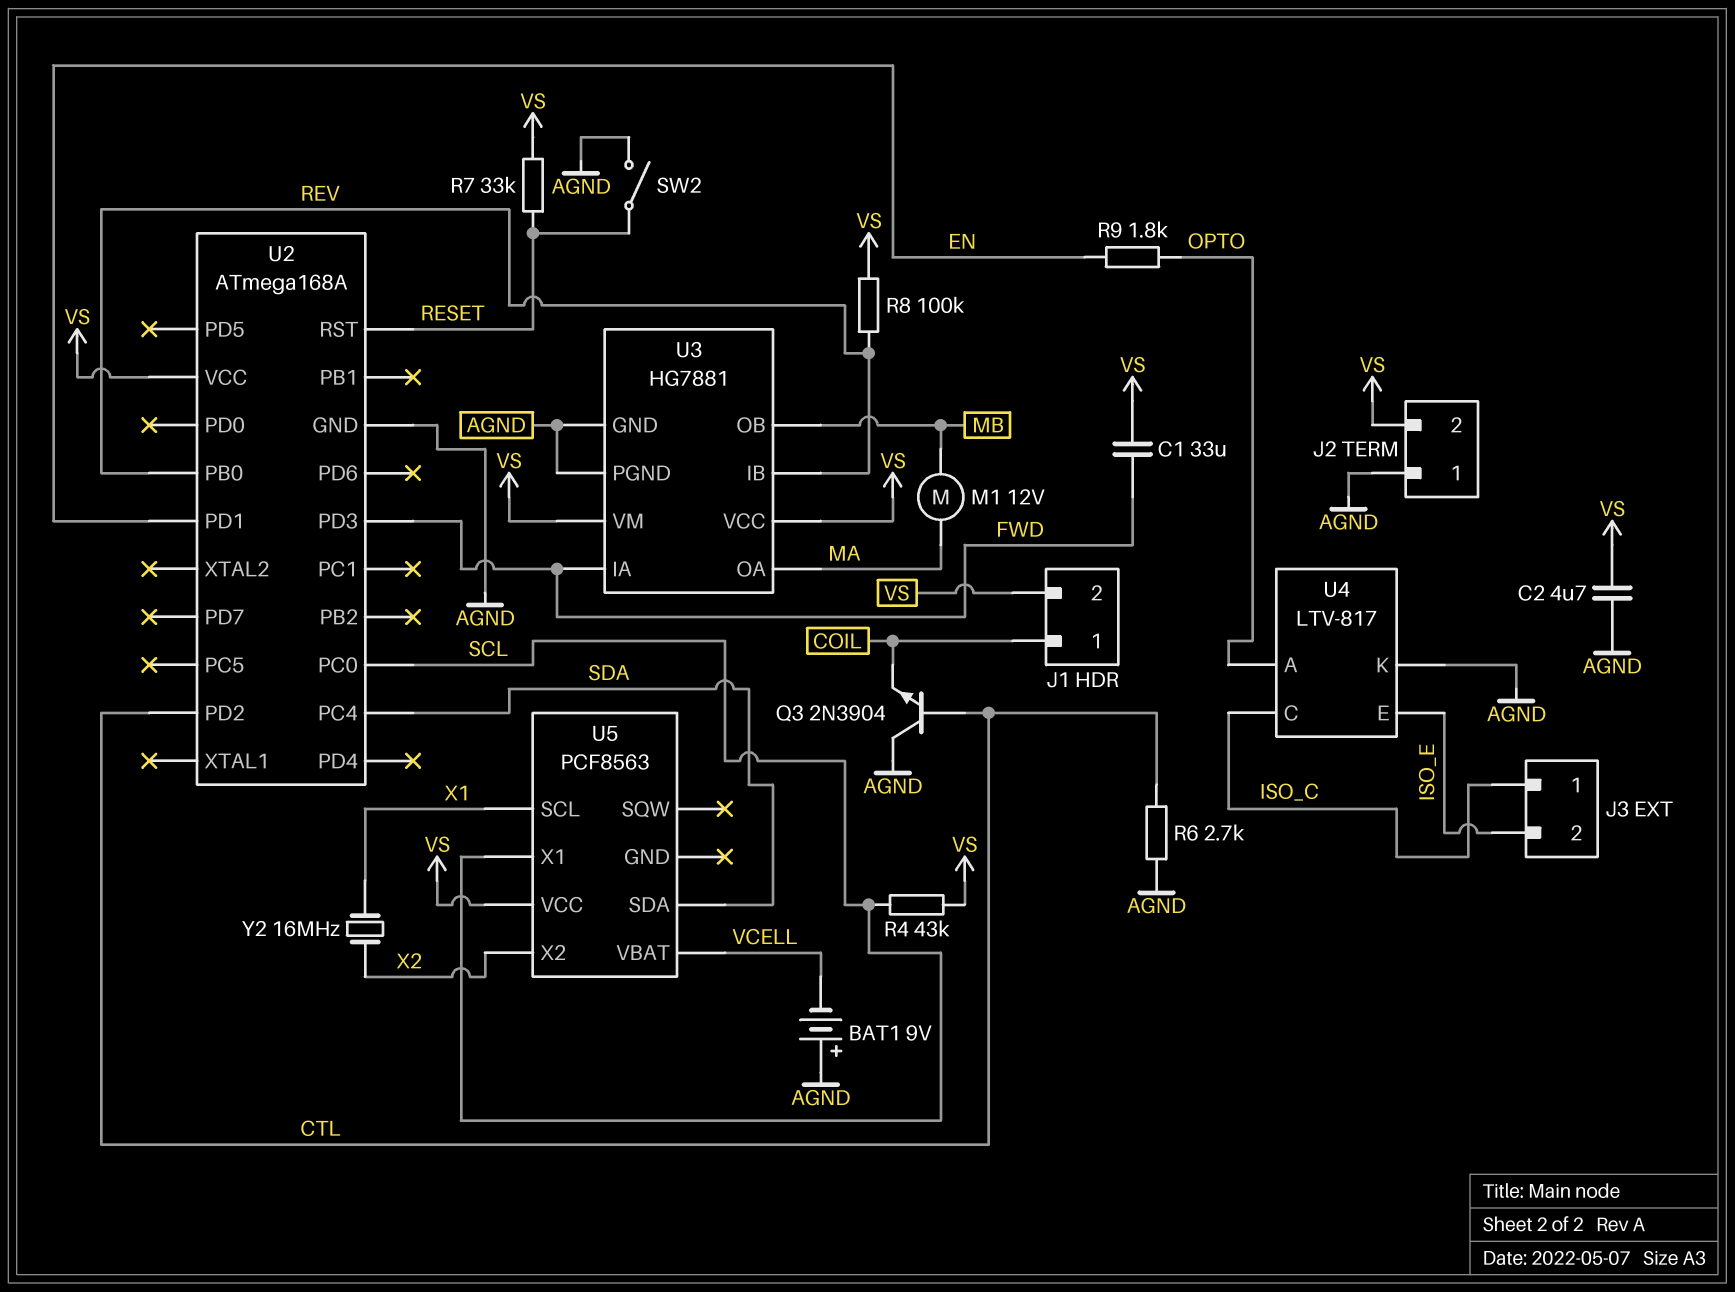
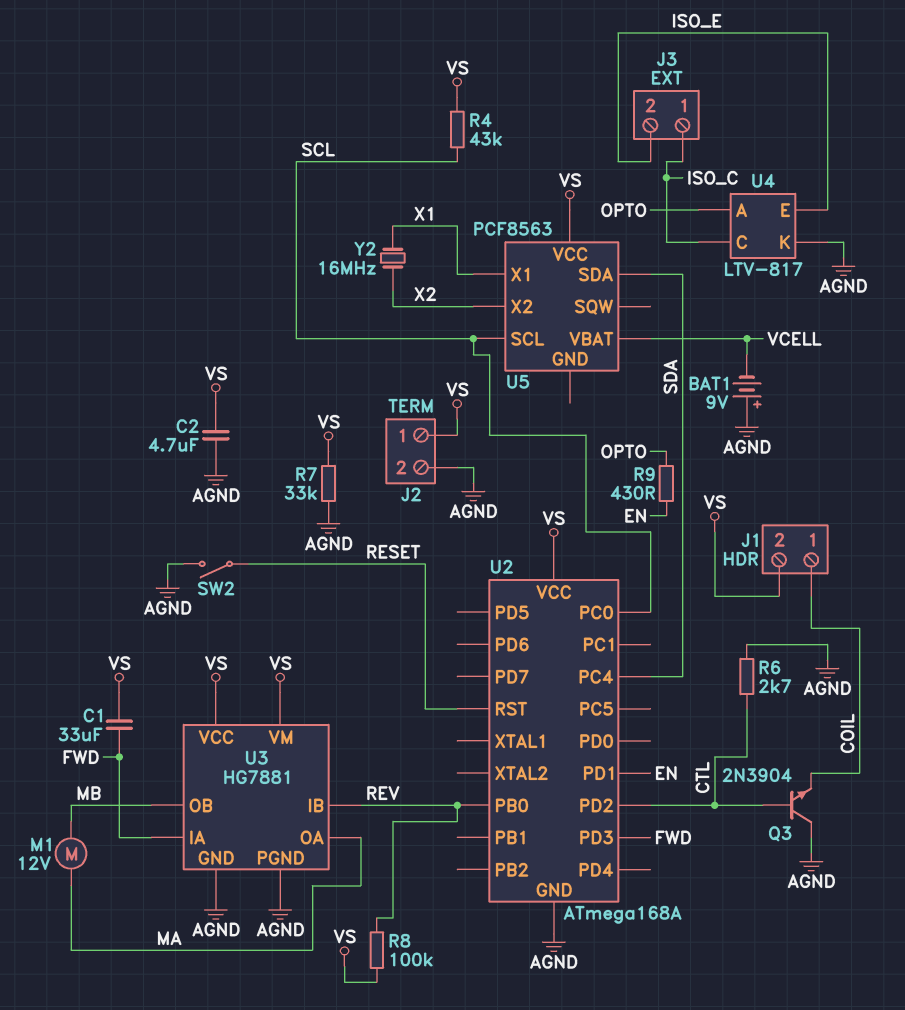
J2 pin 1: AGND -> VS
J2 pin 2: VS -> AGND
R7: 33k (RESET, VS) -> 33k (AGND, VS)
R9: 1.8k (EN, OPTO) -> 430 (EN, OPTO)
U5 pin SCL: X1 -> SCL
U5 pin X1: SCL -> X1

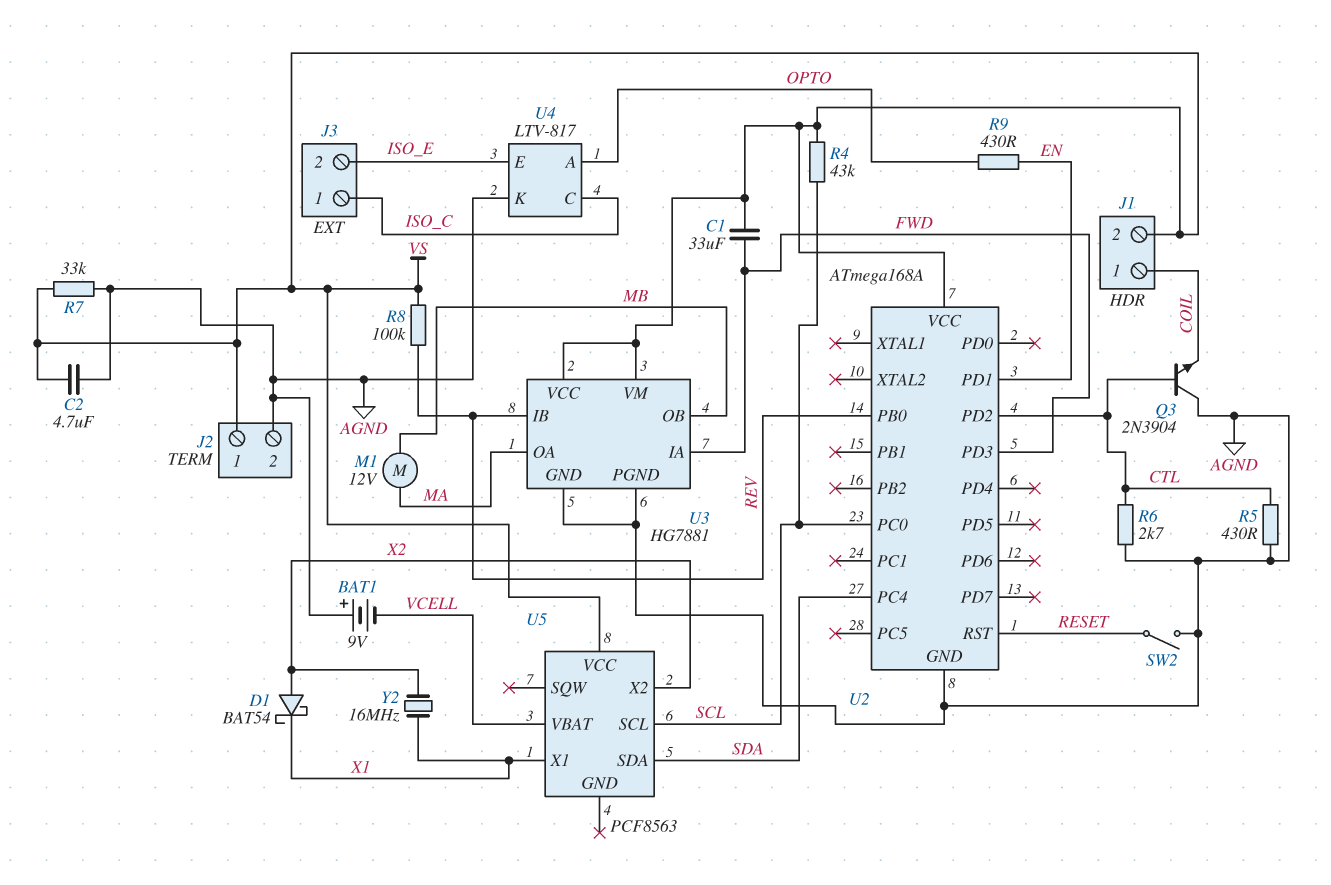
D1: none -> schottky BAT54 (A X2, K X1)
R5: none -> 430 (AGND, CTL)

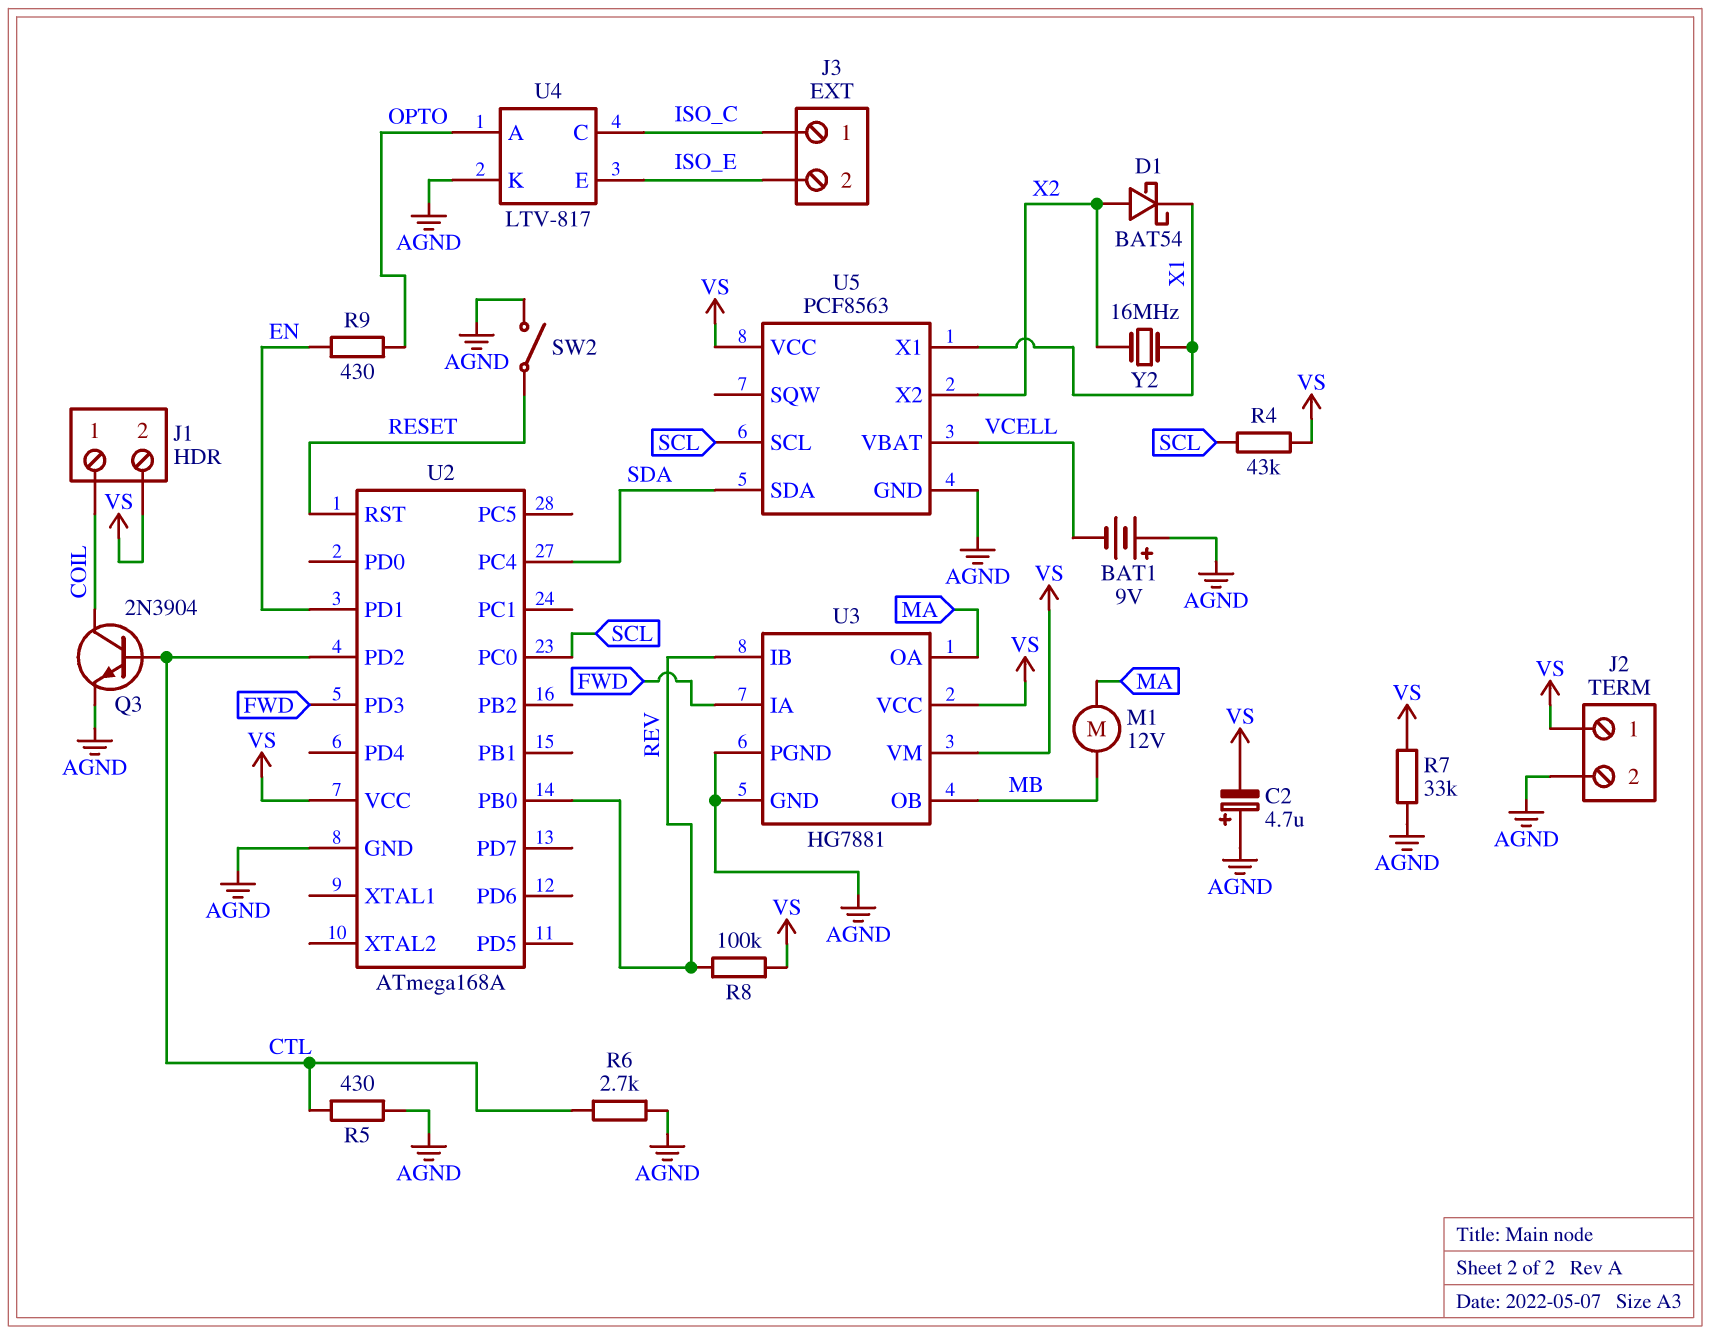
C1: 33uF (FWD, VS) -> none
C2: 4.7uF (AGND, VS) -> 4.7uF (plus AGND, minus VS)
Q3: NPN 2N3904 (B CTL, C AGND, E COIL) -> NPN 2N3904 (B CTL, C COIL, E AGND)
U5 pin GND: none -> AGND

